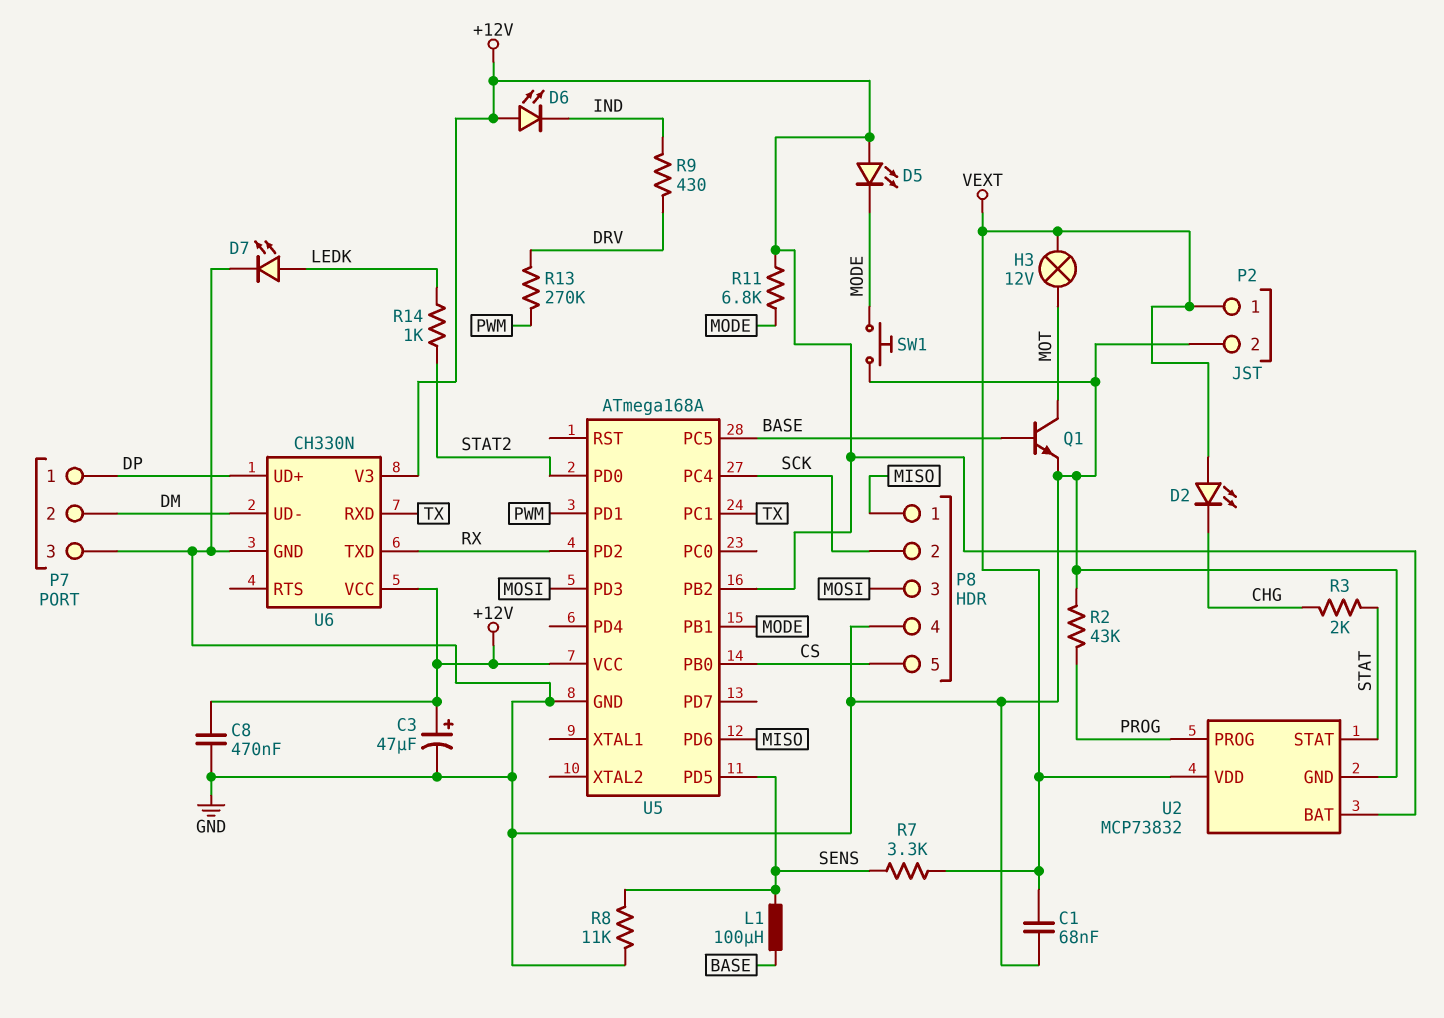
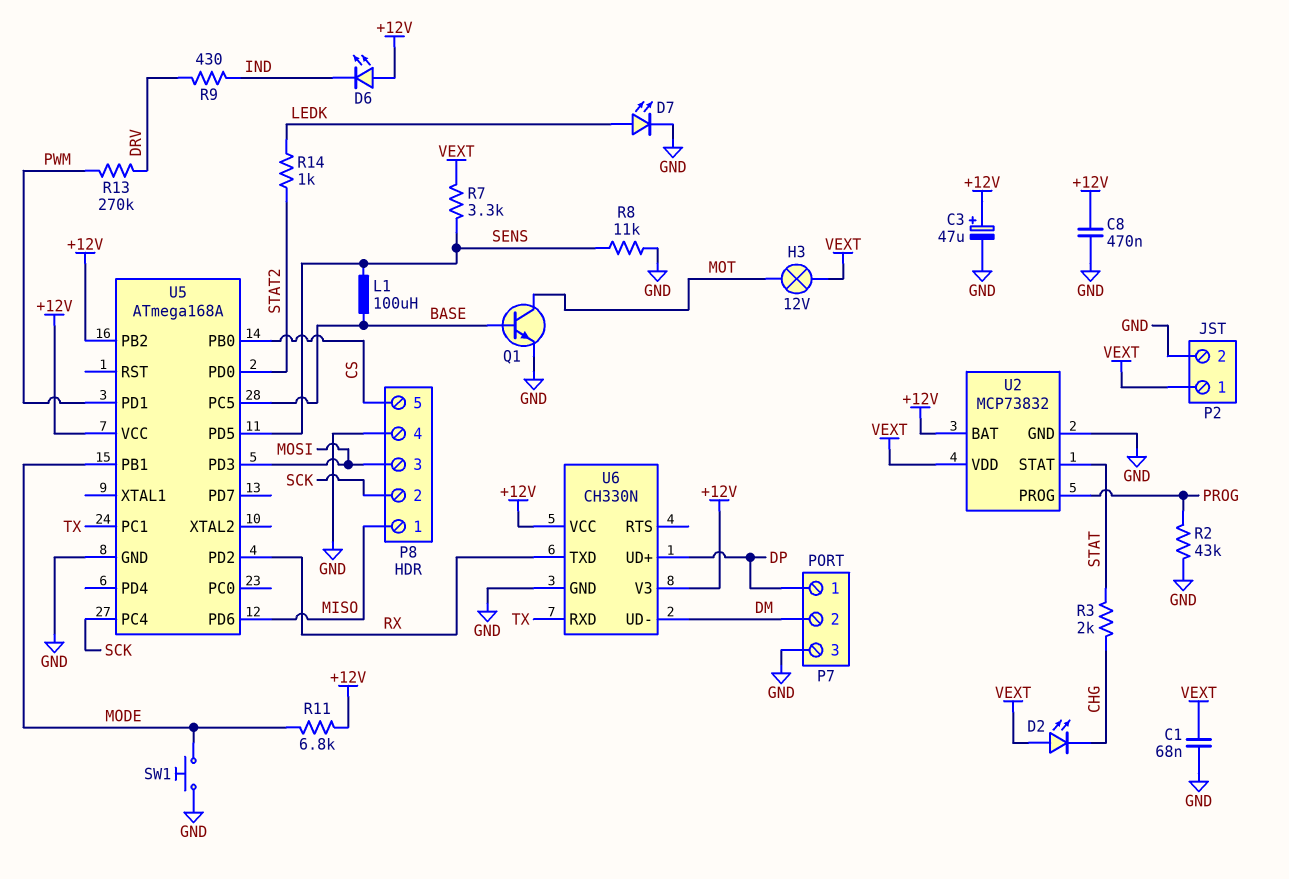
D5: LED (A +12V, K MODE) -> none

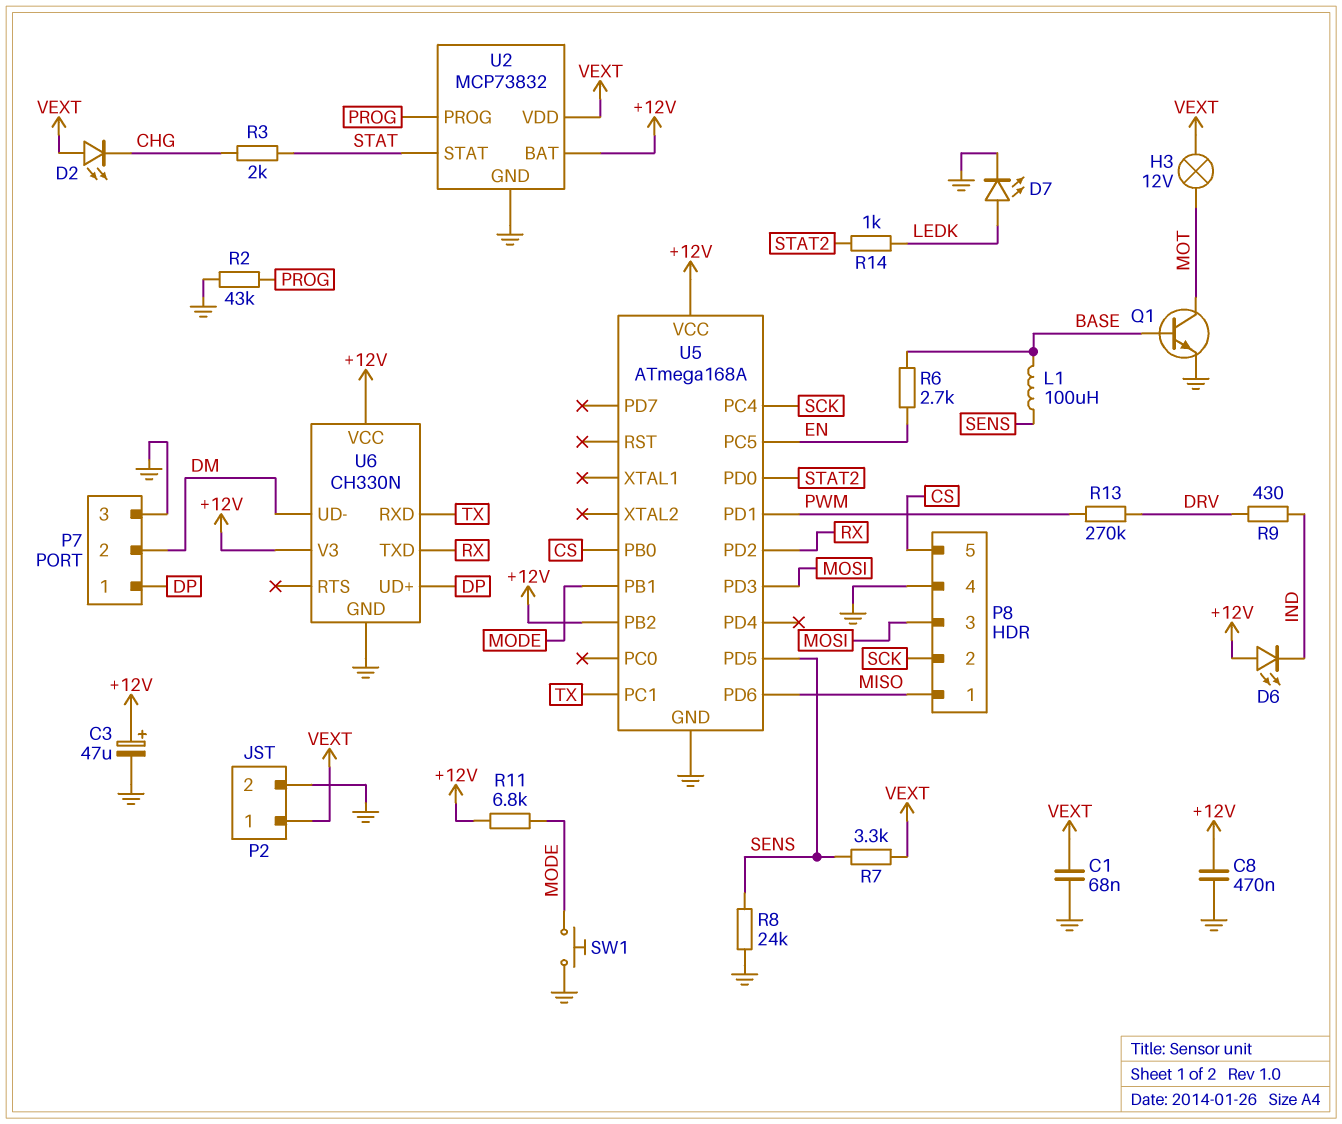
R6: none -> 2.7k (BASE, EN)
R8: 11k (GND, SENS) -> 24k (GND, SENS)
U5 pin PC5: BASE -> EN

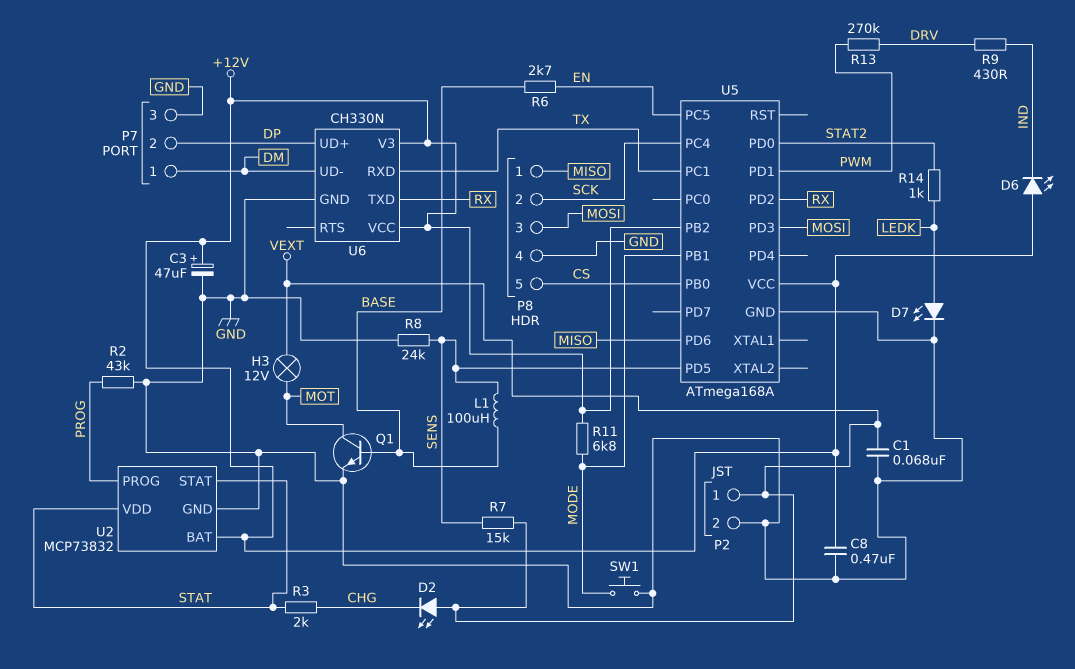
P7 pin 1: DP -> DM
P7 pin 2: DM -> DP
R7: 3.3k (SENS, VEXT) -> 15k (SENS, VEXT)
U2 pin VDD: VEXT -> STAT

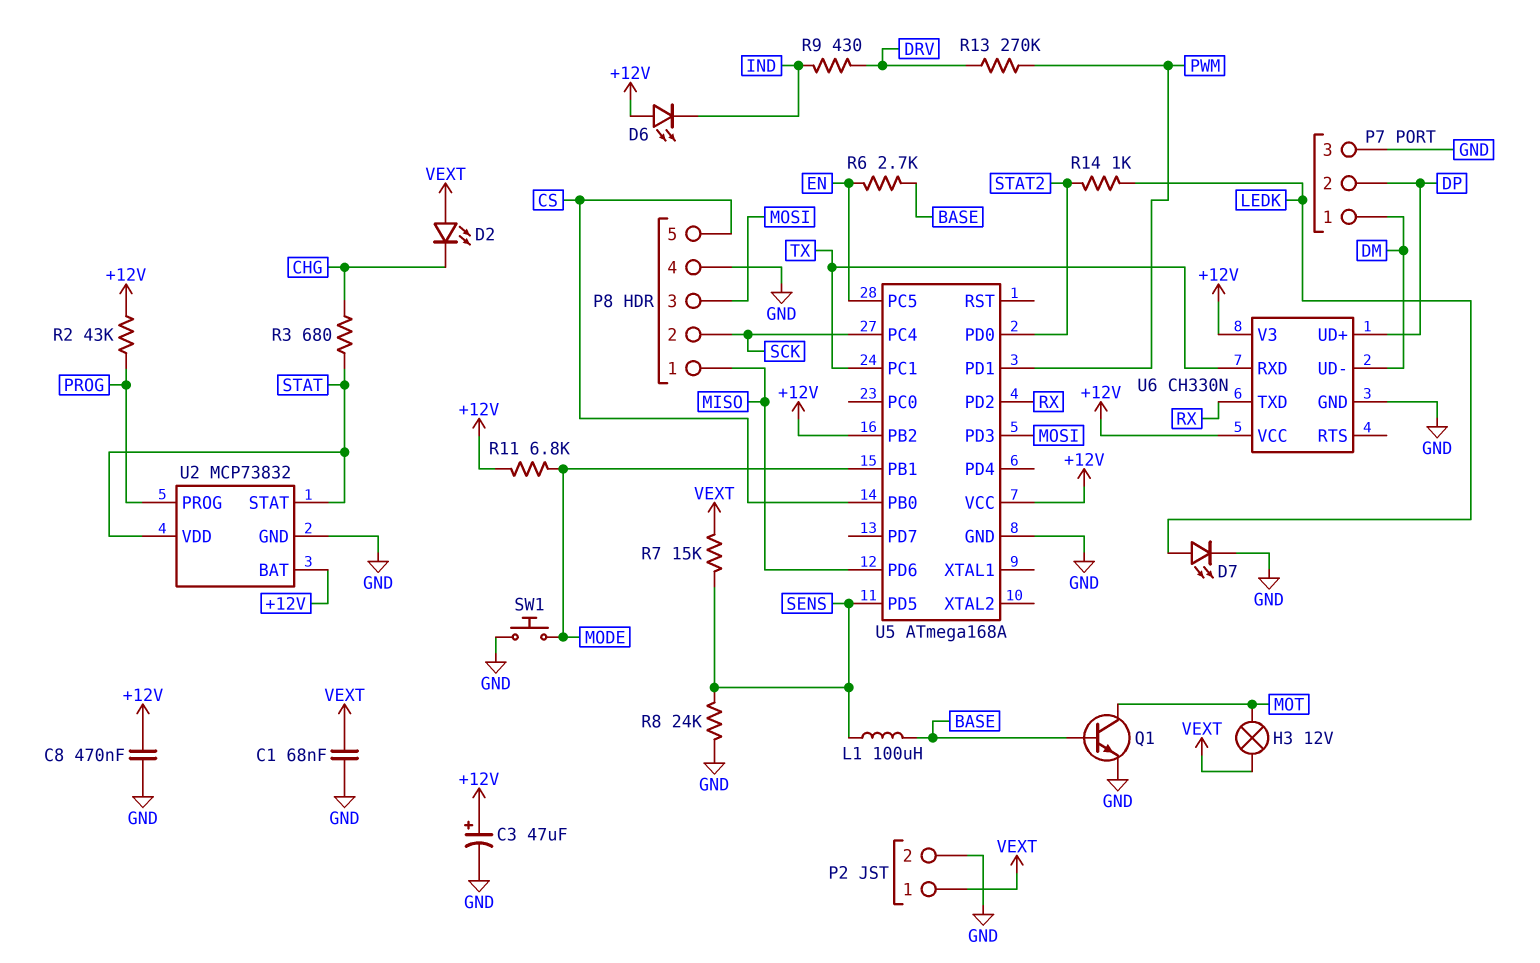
R2: 43k (GND, PROG) -> 43k (+12V, PROG)
R3: 2k (CHG, STAT) -> 680 (CHG, STAT)

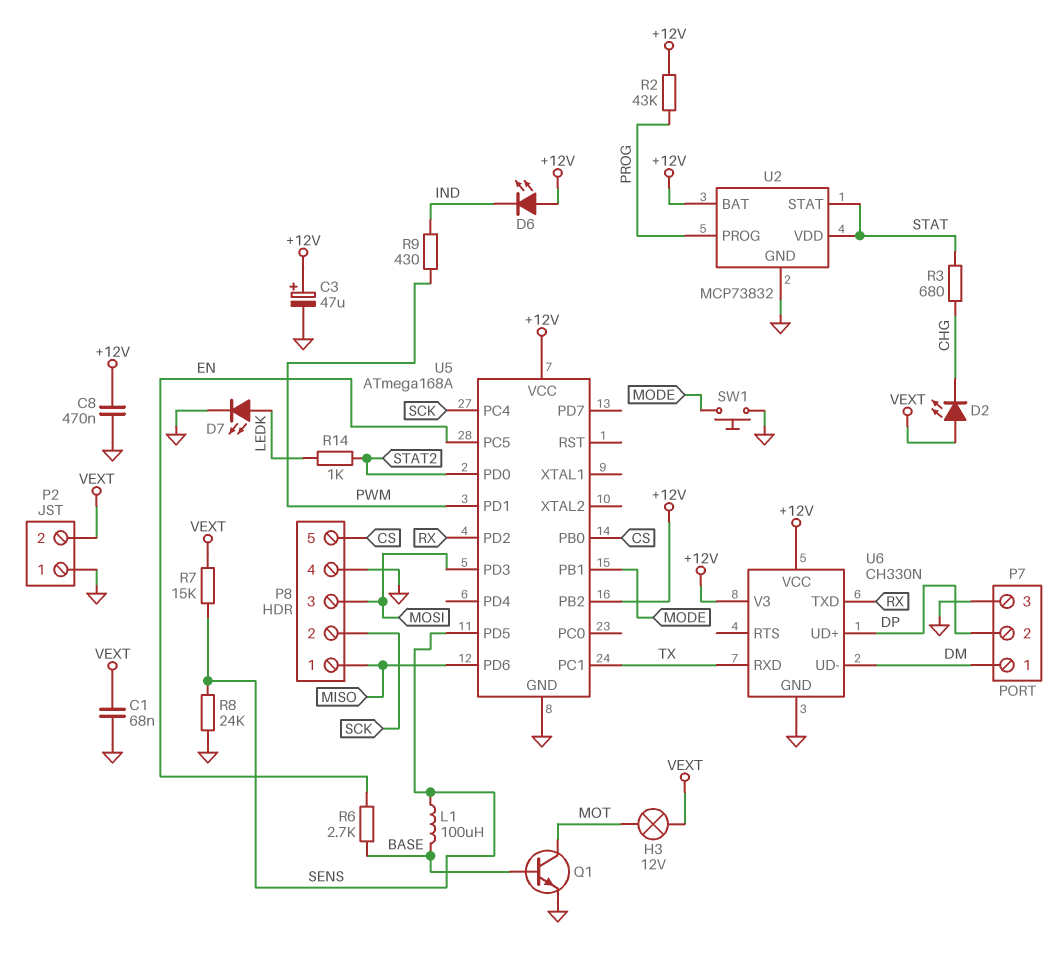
P2 pin 1: VEXT -> GND
P2 pin 2: GND -> VEXT
R9: 430 (DRV, IND) -> 430 (IND, PWM)
R11: 6.8k (+12V, MODE) -> none
R13: 270k (DRV, PWM) -> none

